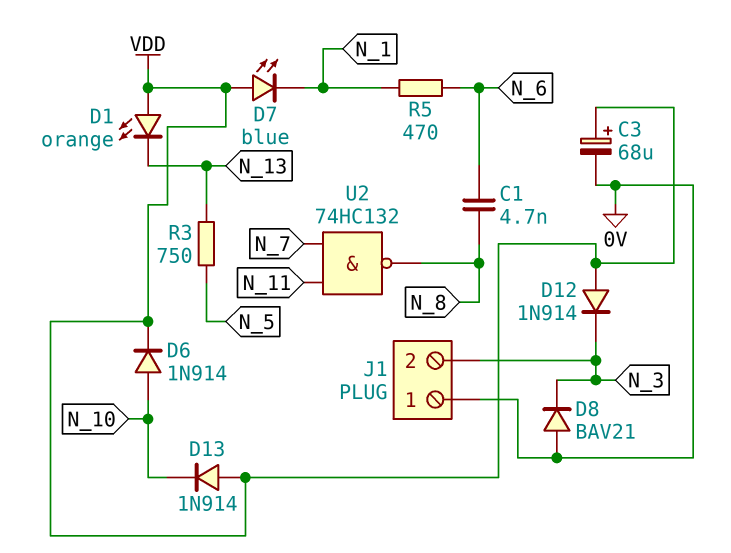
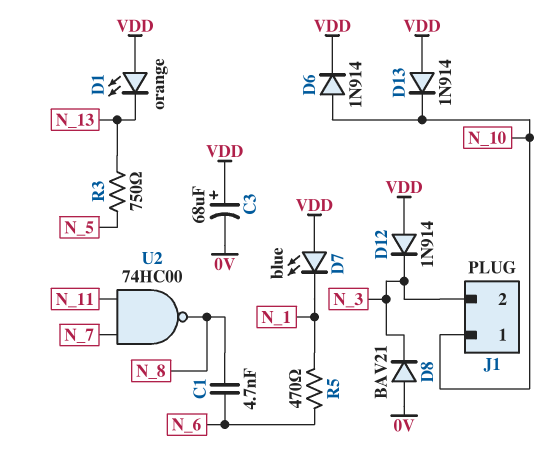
J1 pin 1: 0V -> N_10
U2: NAND 74HC132 (in N_7, in N_11, out N_8) -> NAND 74HC00 (in N_7, in N_11, out N_8)

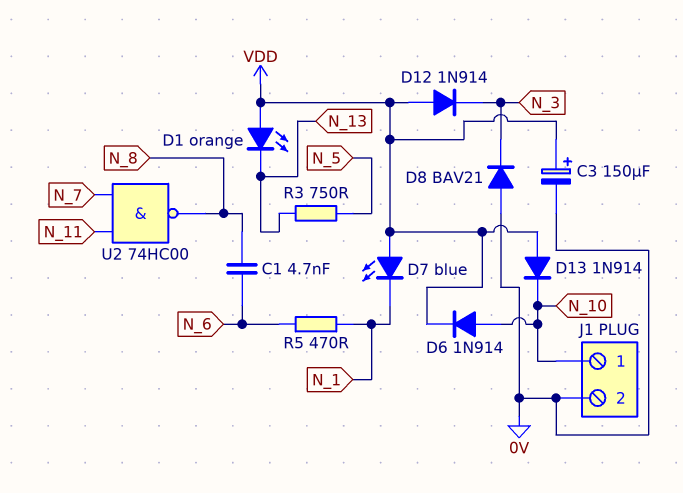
C3: 68uF (plus VDD, minus 0V) -> 150uF (plus VDD, minus 0V)
J1 pin 2: N_3 -> 0V

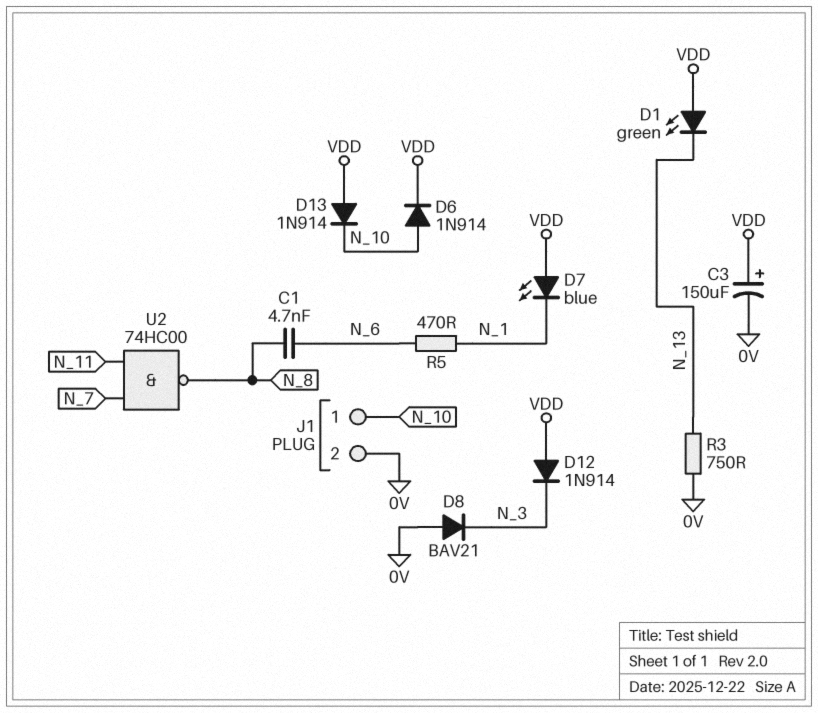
D1: LED orange (A VDD, K N_13) -> LED green (A VDD, K N_13)
R3: 750 (N_5, N_13) -> 750 (0V, N_13)

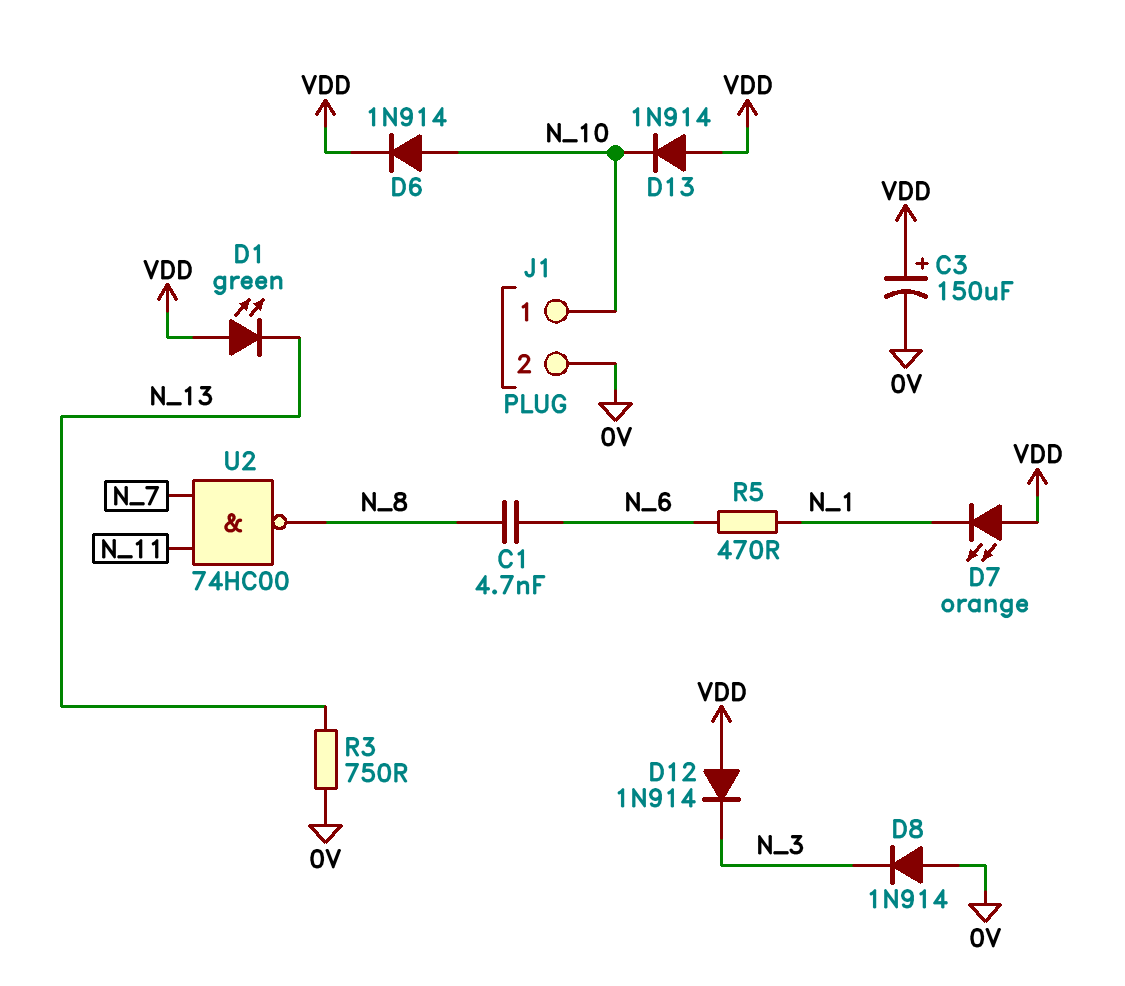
D7: LED blue (A VDD, K N_1) -> LED orange (A VDD, K N_1)
D8: diode BAV21 (A 0V, K N_3) -> diode 1N914 (A 0V, K N_3)

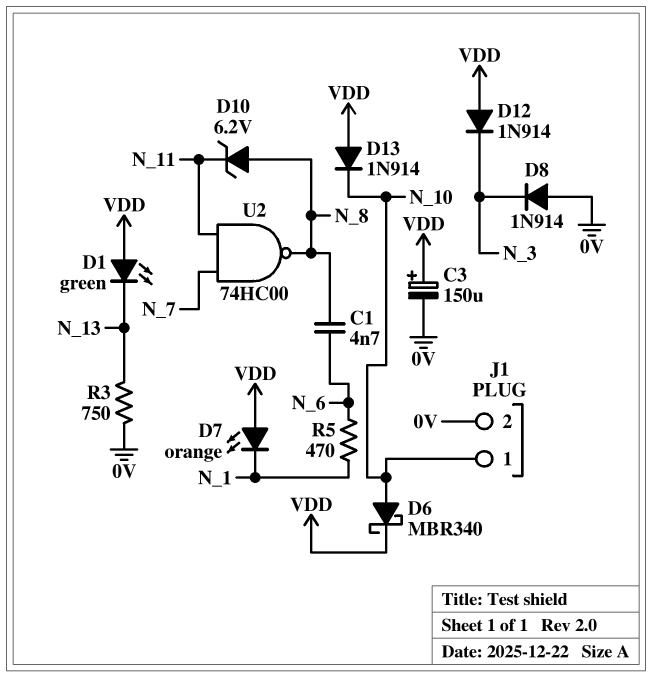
D6: diode 1N914 (A N_10, K VDD) -> schottky MBR340 (A N_10, K VDD)
D10: none -> zener 6.2V (A N_8, K N_11)

